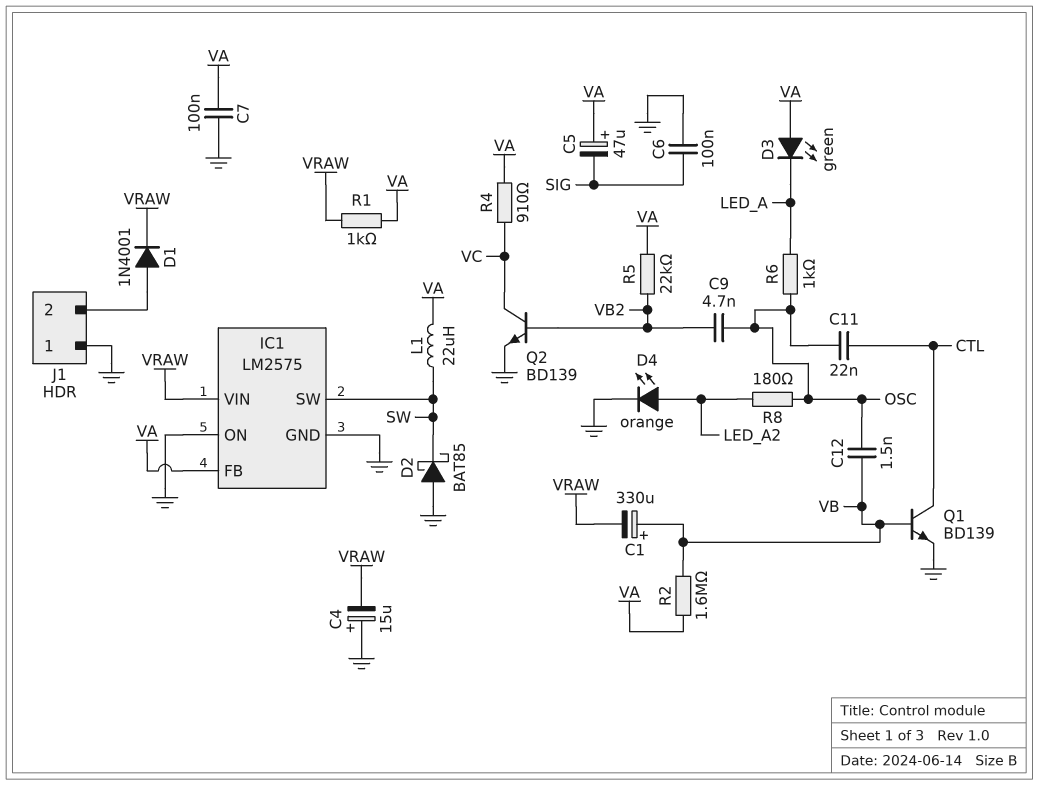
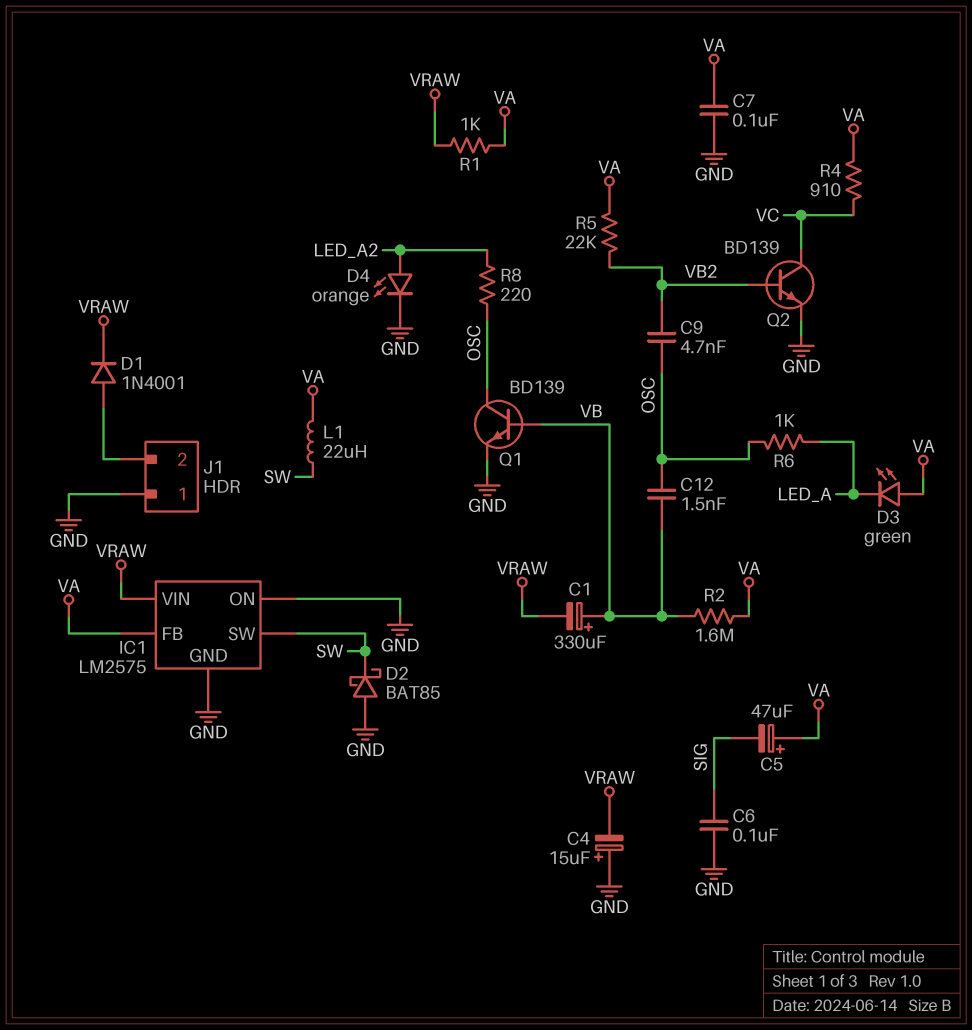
C11: 22nF (CTL, OSC) -> none
Q1: NPN BD139 (B VB, C CTL, E GND) -> NPN BD139 (B VB, C OSC, E GND)
R8: 180 (LED_A2, OSC) -> 220 (LED_A2, OSC)

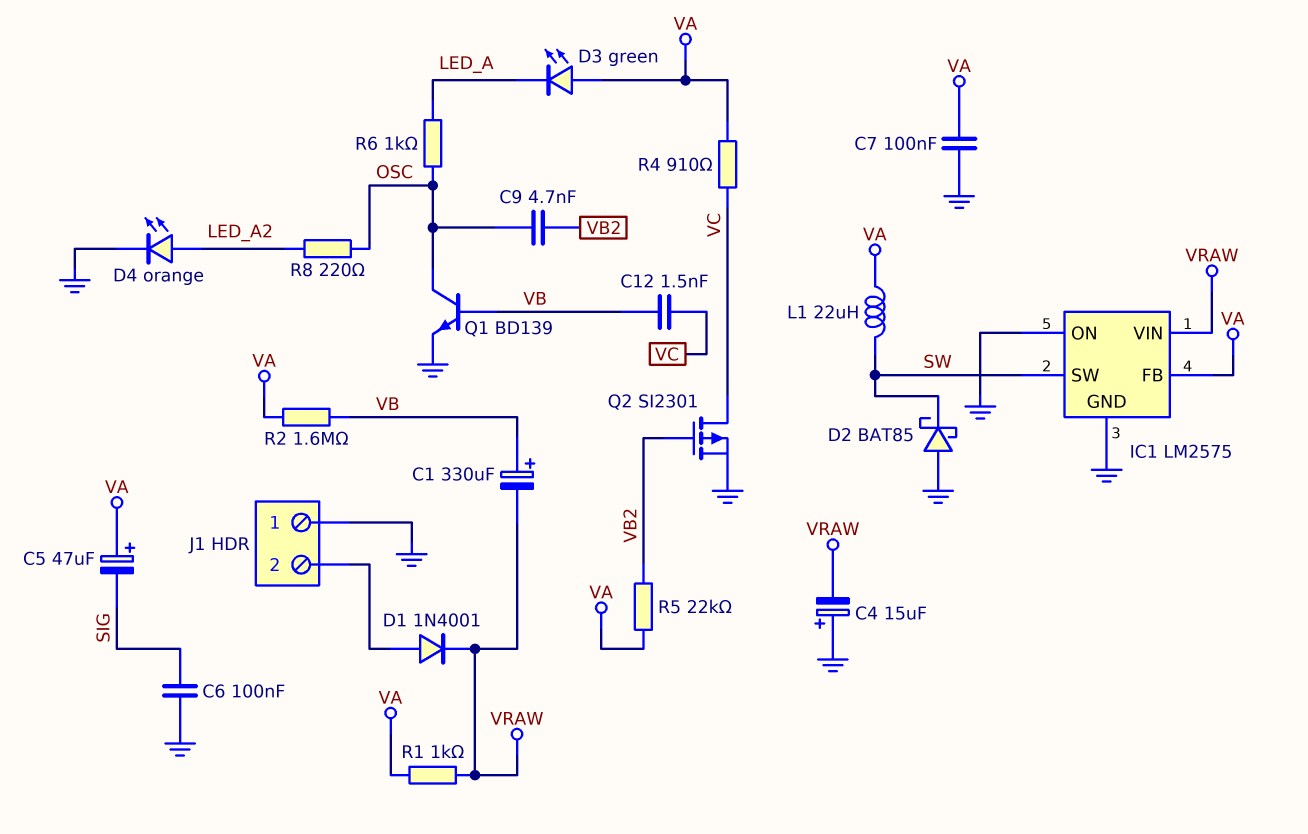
C12: 1.5nF (OSC, VB) -> 1.5nF (VB, VC)
Q2: NPN BD139 (B VB2, C VC, E GND) -> PMOS SI2301 (G VB2, D VC, S GND)

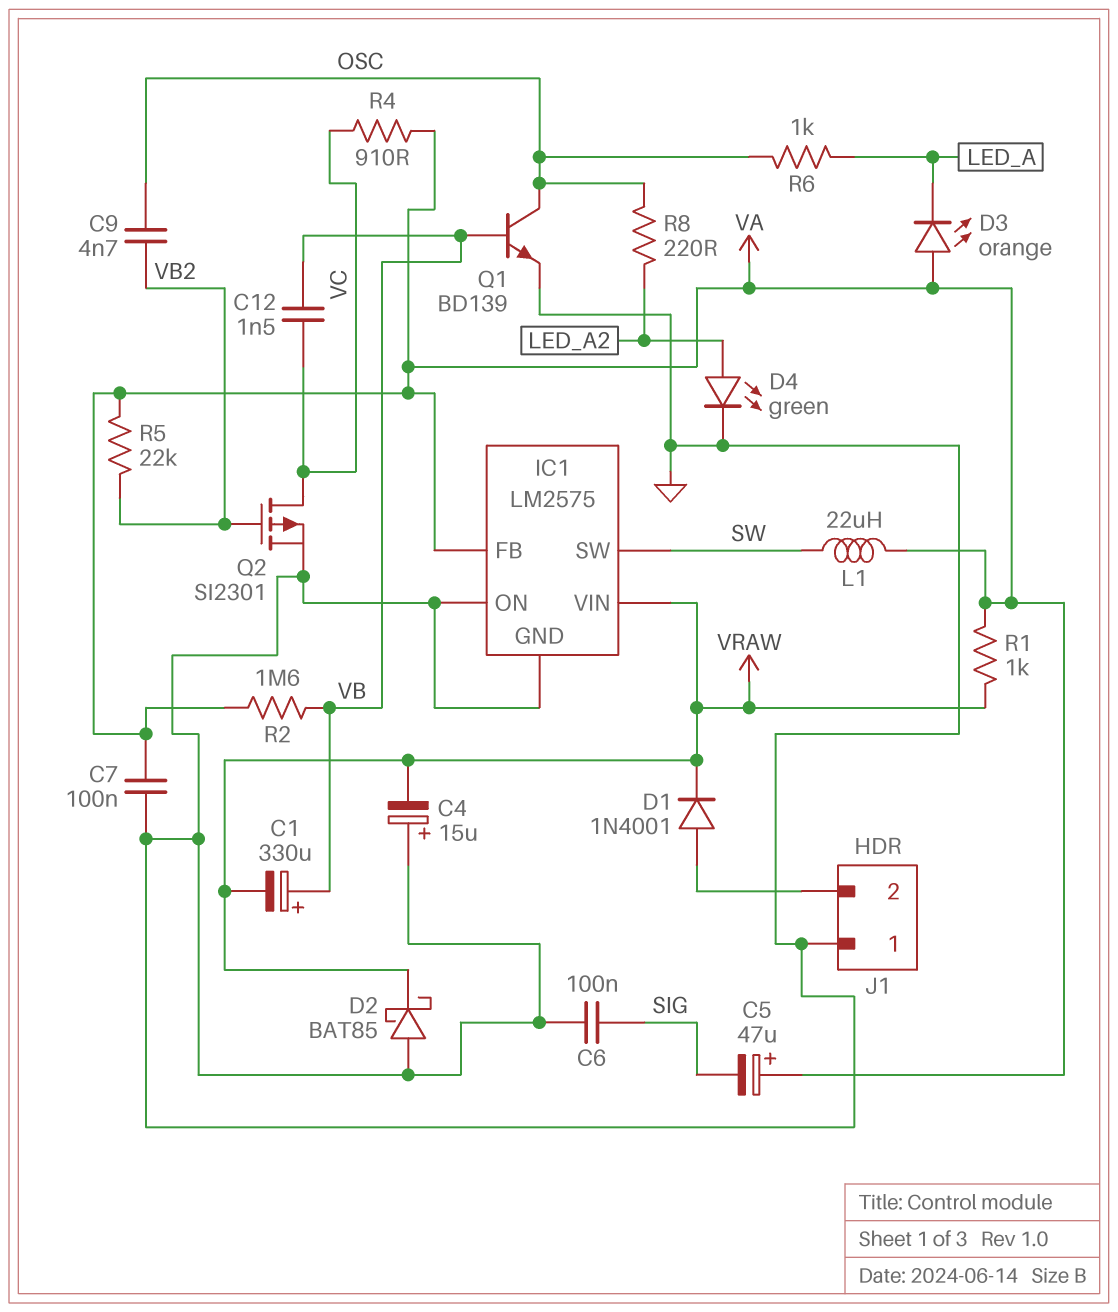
D2: schottky BAT85 (A GND, K SW) -> schottky BAT85 (A GND, K VRAW)
D3: LED green (A VA, K LED_A) -> LED orange (A VA, K LED_A)
D4: LED orange (A LED_A2, K GND) -> LED green (A LED_A2, K GND)

